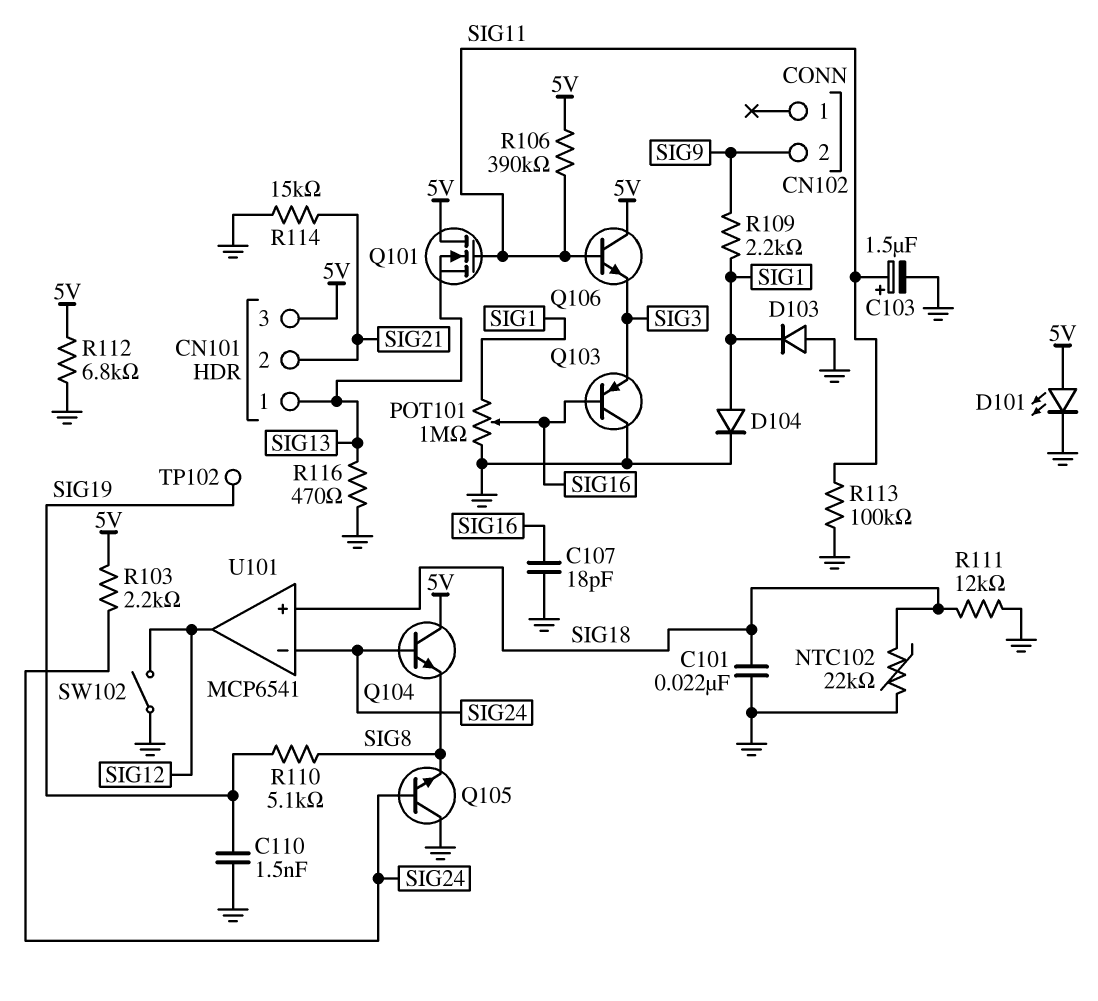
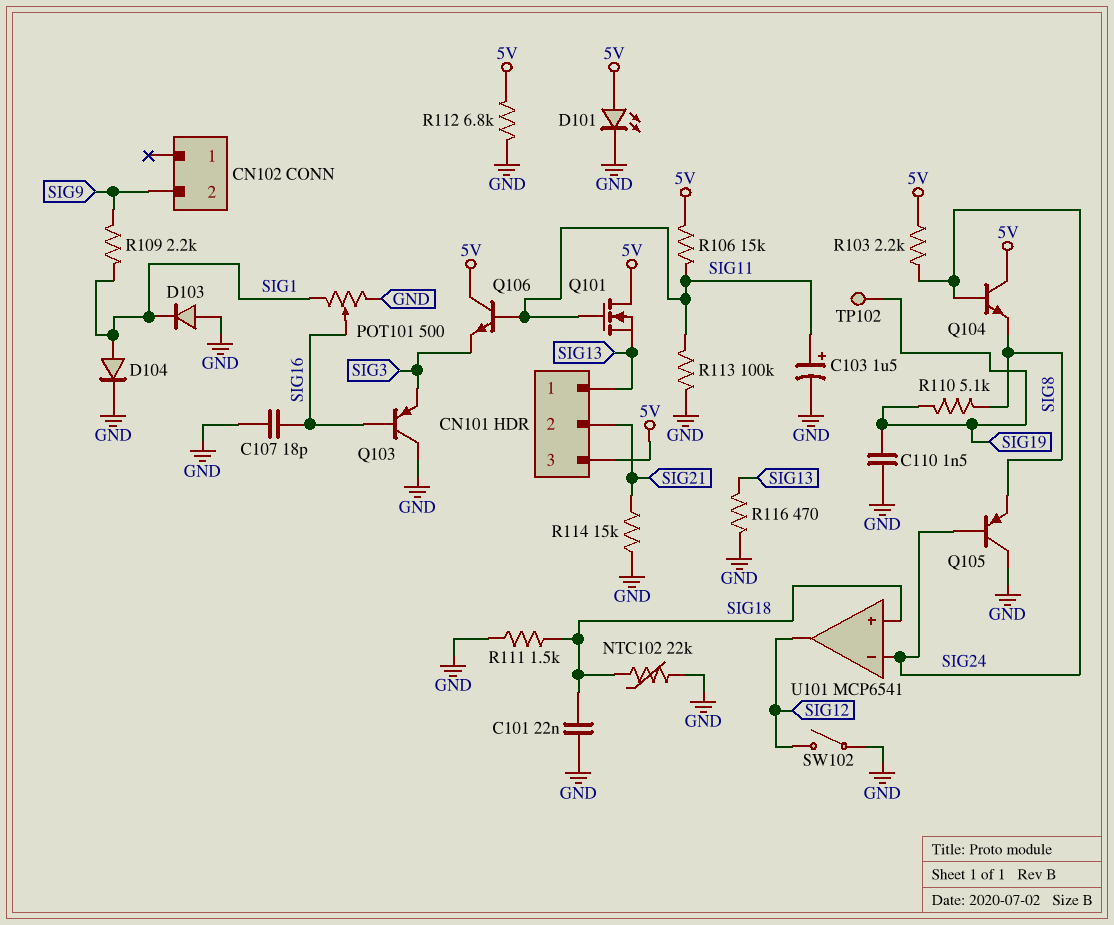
POT101: 1M (GND, SIG1, wiper SIG16) -> 500 (GND, SIG1, wiper SIG16)
Q105: NPN (B SIG24, C GND, E SIG8) -> PNP (B SIG24, C GND, E SIG8)
R106: 390k (5V, SIG11) -> 15k (5V, SIG11)
R111: 12k (GND, SIG18) -> 1.5k (GND, SIG18)

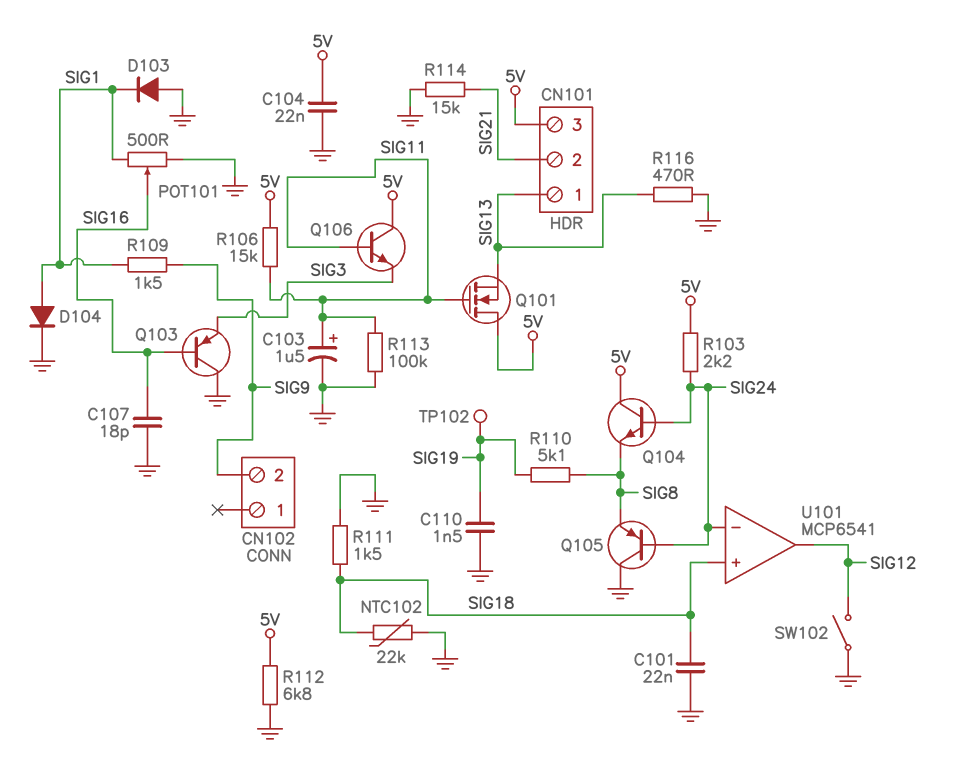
C104: none -> 22nF (5V, GND)
D101: LED (A 5V, K GND) -> none
R109: 2.2k (SIG1, SIG9) -> 1.5k (SIG1, SIG9)

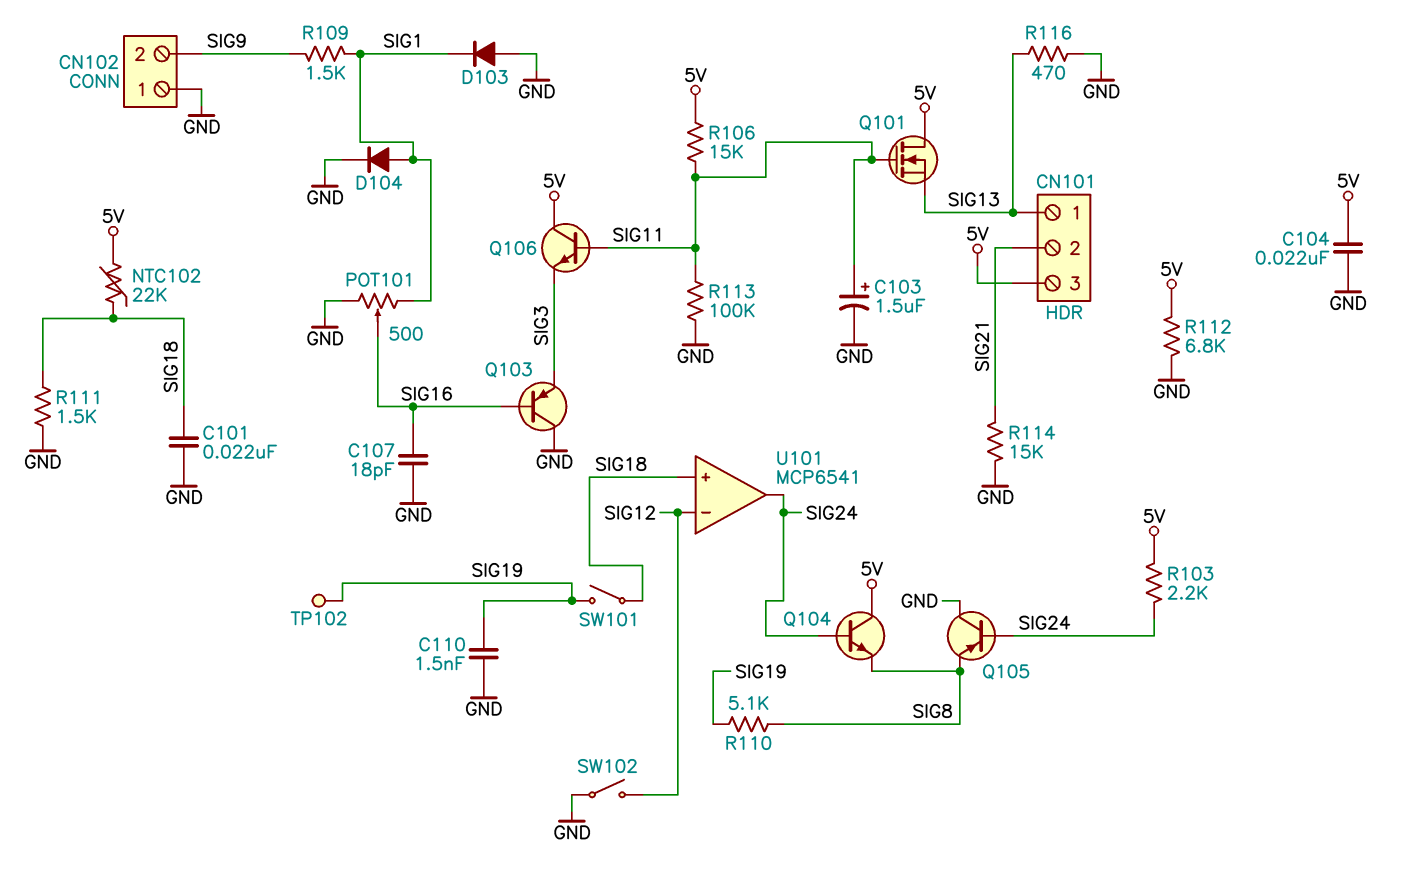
CN102 pin 1: none -> GND
NTC102: 22k (GND, SIG18) -> 22k (5V, SIG18)
SW101: none -> switch (SIG18, SIG19)
U101 pin in-: SIG24 -> SIG12
U101 pin out: SIG12 -> SIG24

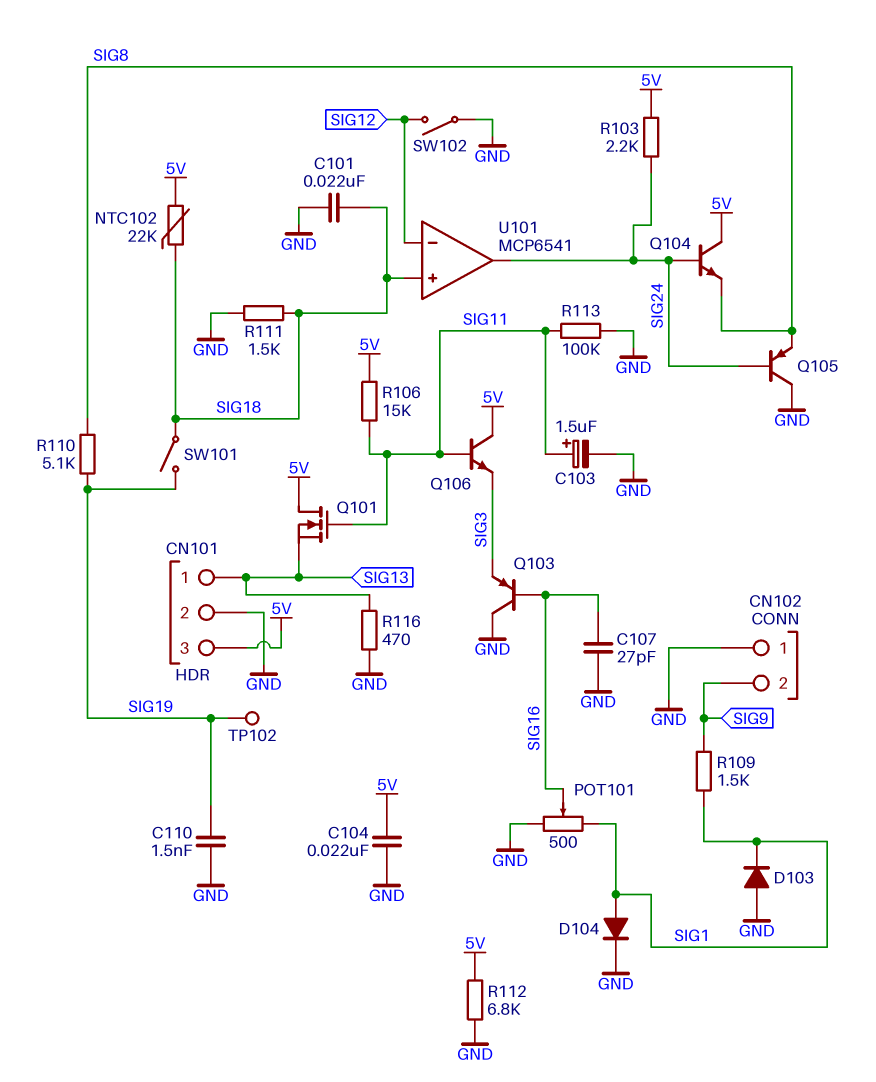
C107: 18pF (GND, SIG16) -> 27pF (GND, SIG16)
CN101 pin 2: SIG21 -> GND
R114: 15k (GND, SIG21) -> none

